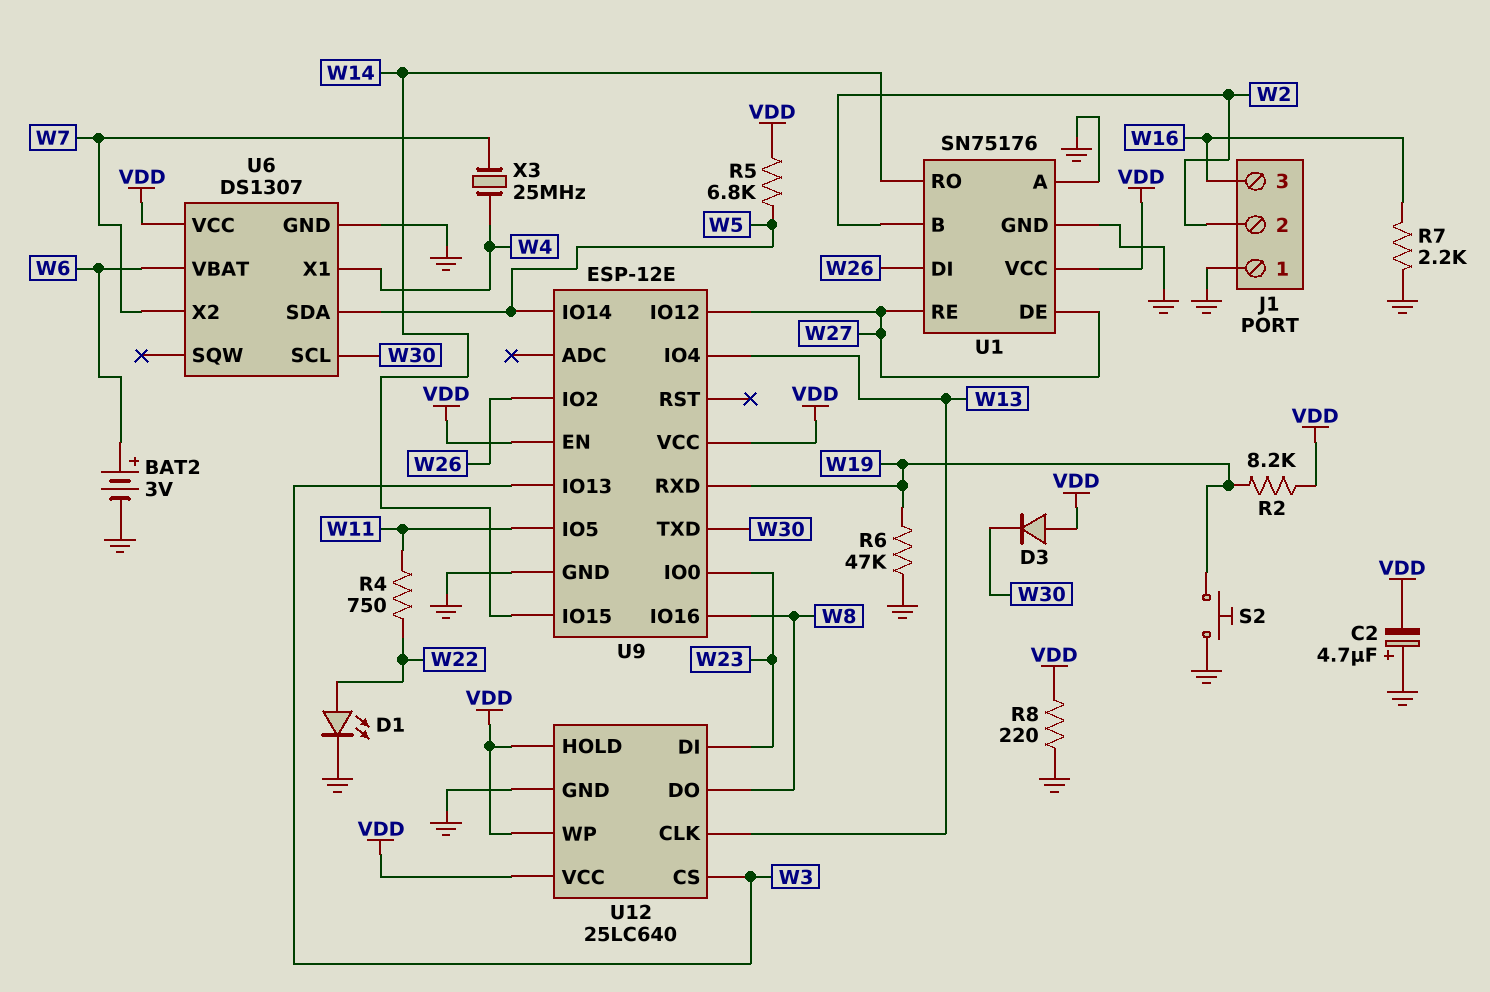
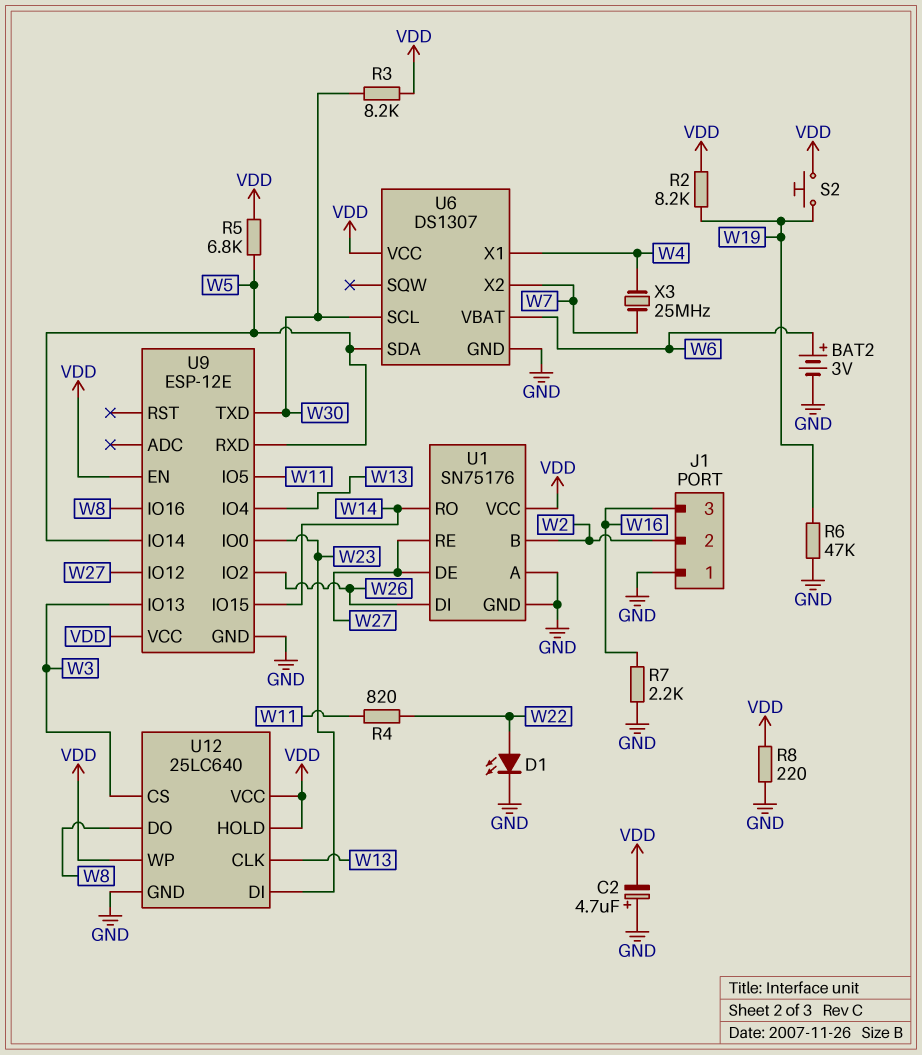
D3: diode (A VDD, K W30) -> none
R3: none -> 8.2k (VDD, W30)
R4: 750 (W11, W22) -> 820 (W11, W22)
S2: button (GND, W19) -> button (VDD, W19)
U9 pin RXD: W19 -> W5

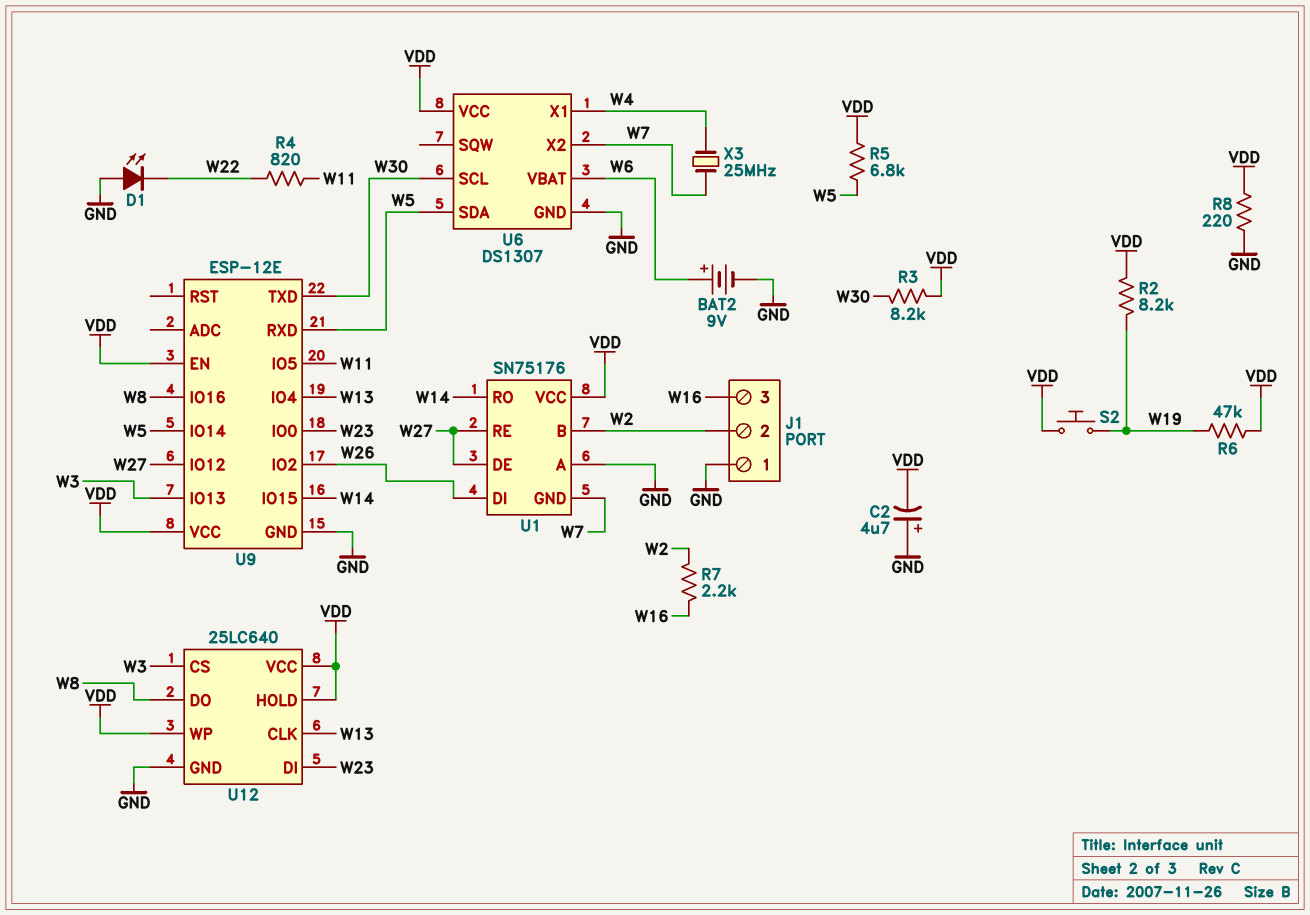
BAT2: 3V (plus W6, minus GND) -> 9V (plus W6, minus GND)
D1: LED (A W22, K GND) -> LED (A GND, K W22)
R6: 47k (GND, W19) -> 47k (VDD, W19)
R7: 2.2k (GND, W16) -> 2.2k (W2, W16)
U1 pin GND: GND -> W7

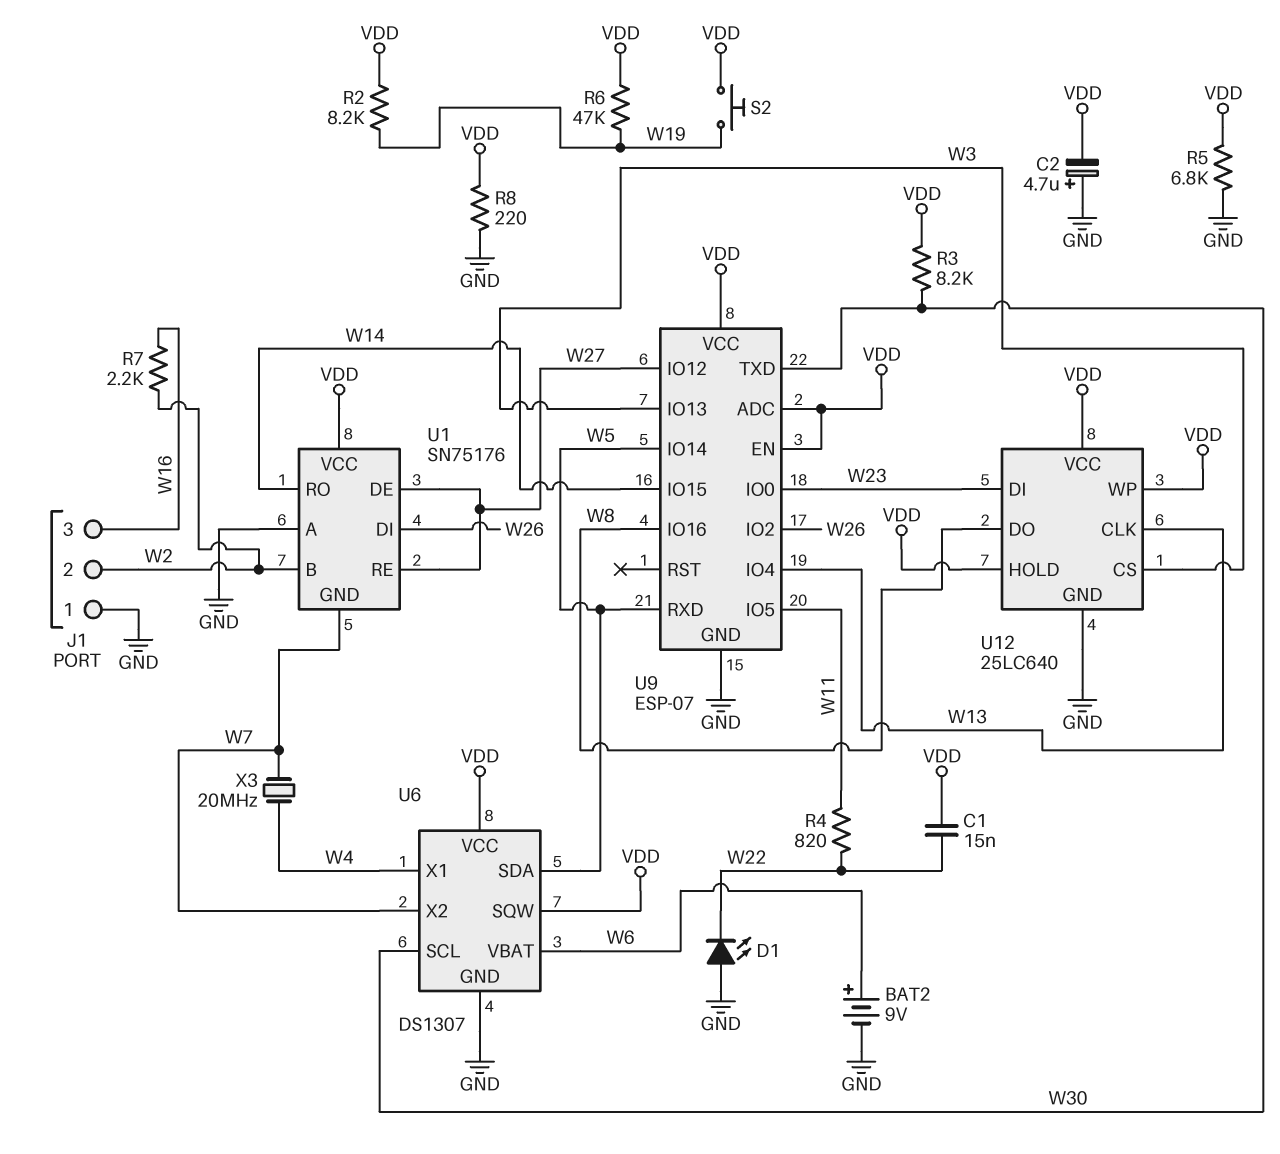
C1: none -> 15nF (VDD, W22)
R5: 6.8k (VDD, W5) -> 6.8k (GND, VDD)
U6 pin SQW: none -> VDD
U9: ESP-12E -> ESP-07
U9 pin ADC: none -> VDD
X3: 25MHz (W4, W7) -> 20MHz (W4, W7)

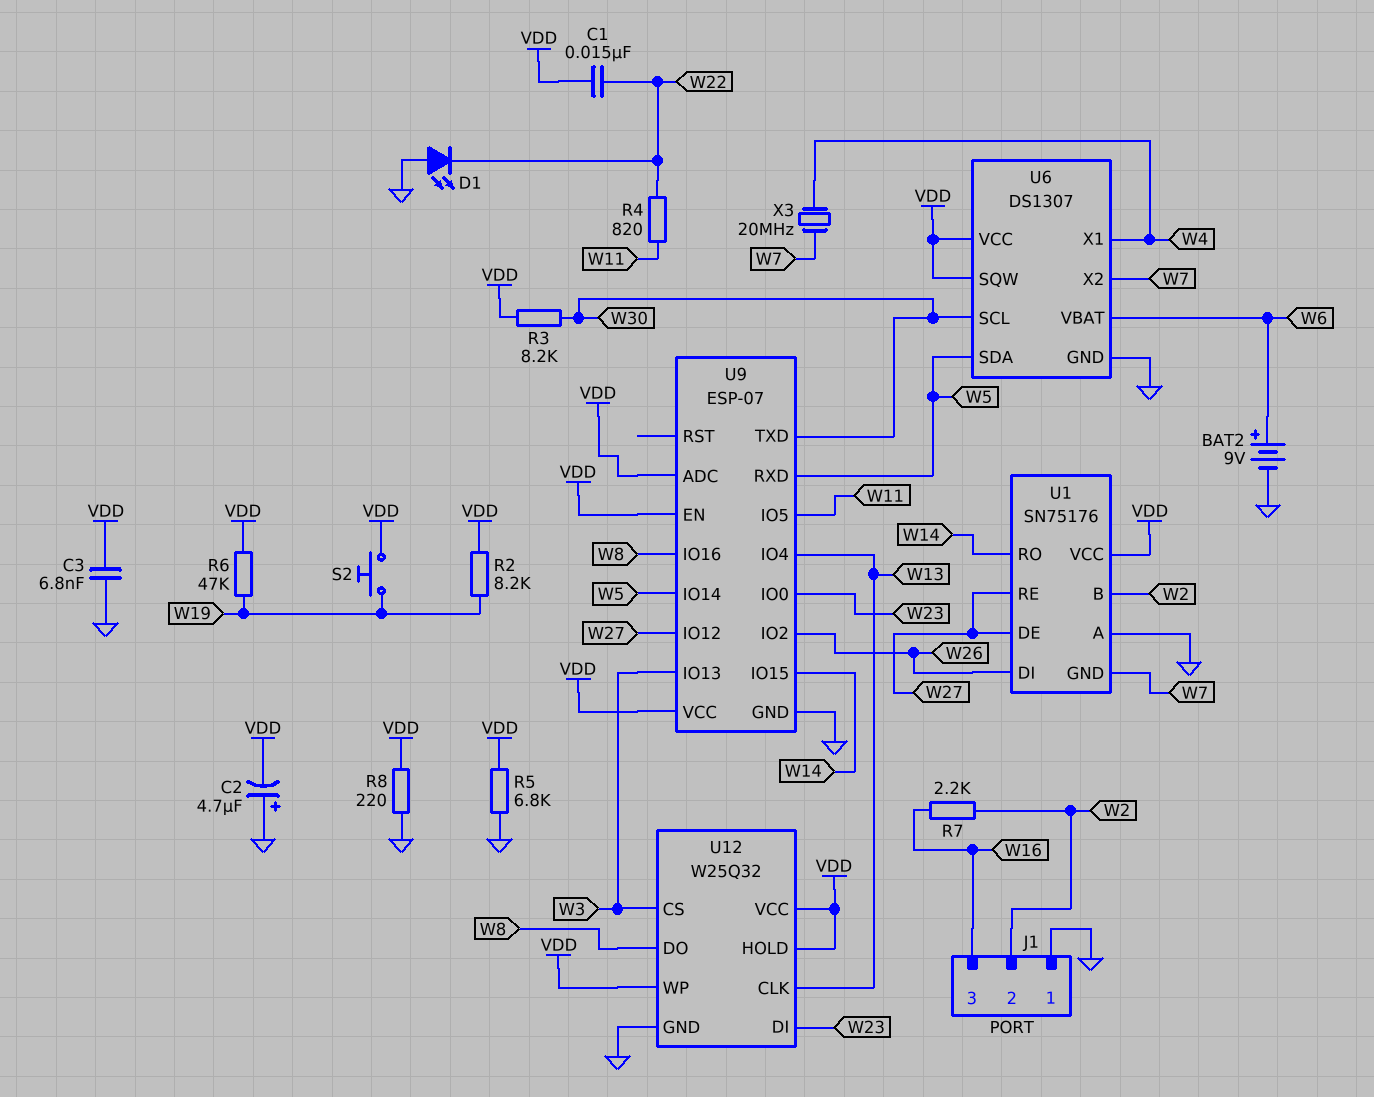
C3: none -> 6.8nF (GND, VDD)
U12: 25LC640 -> W25Q32

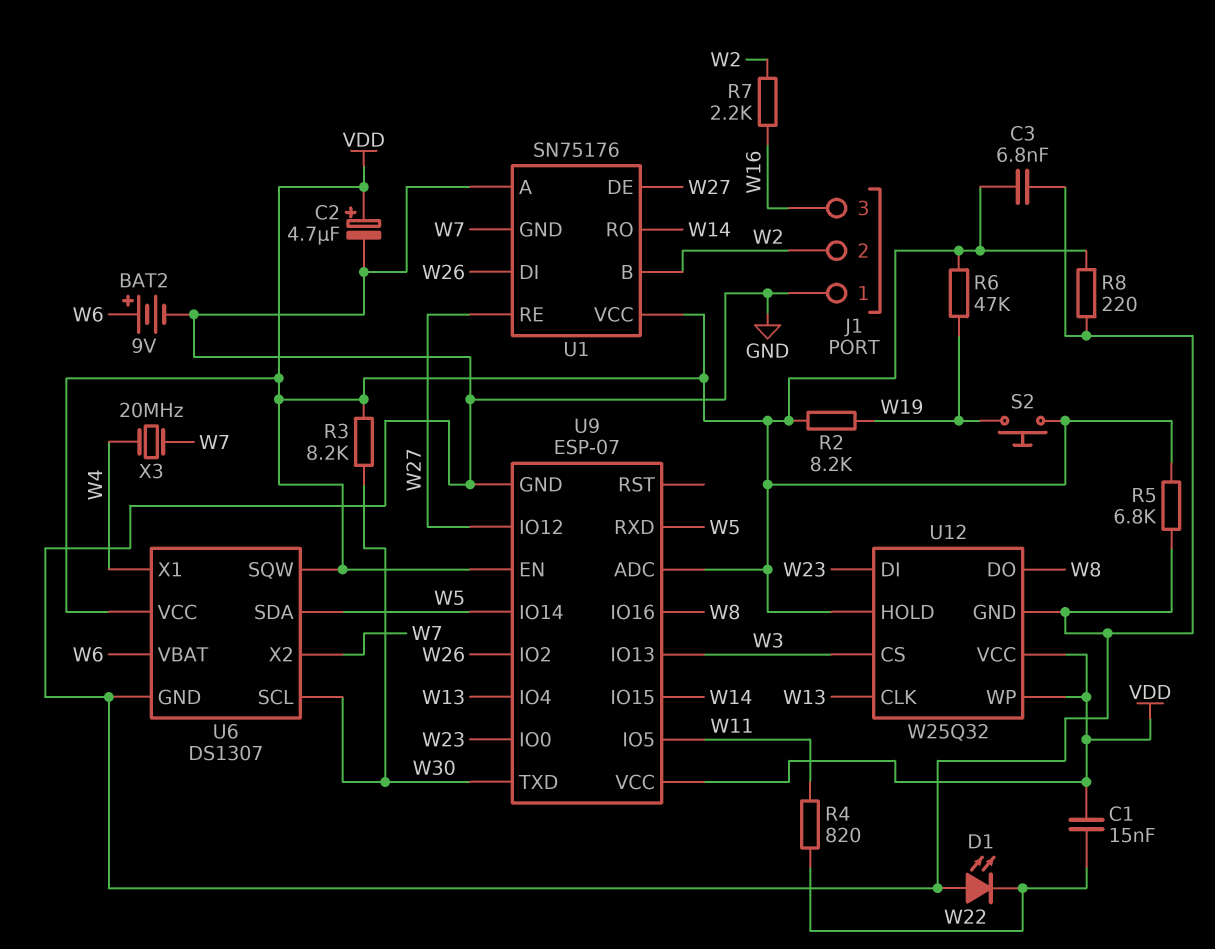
C2: 4.7uF (plus GND, minus VDD) -> 4.7uF (plus VDD, minus GND)

